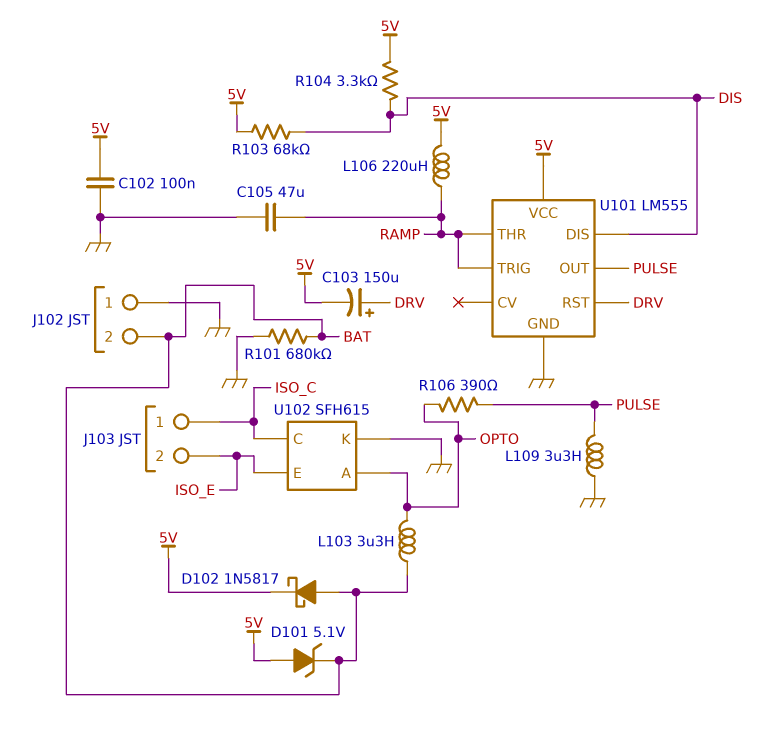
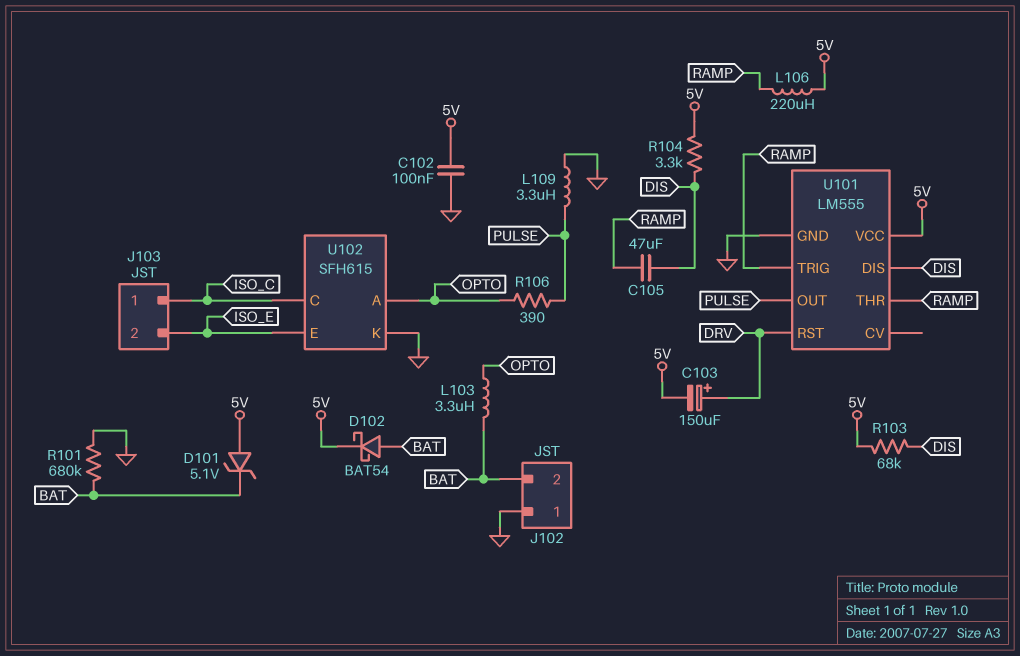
C105: 47uF (GND, RAMP) -> 47uF (DIS, RAMP)
D102: schottky 1N5817 (A BAT, K 5V) -> schottky BAT54 (A BAT, K 5V)

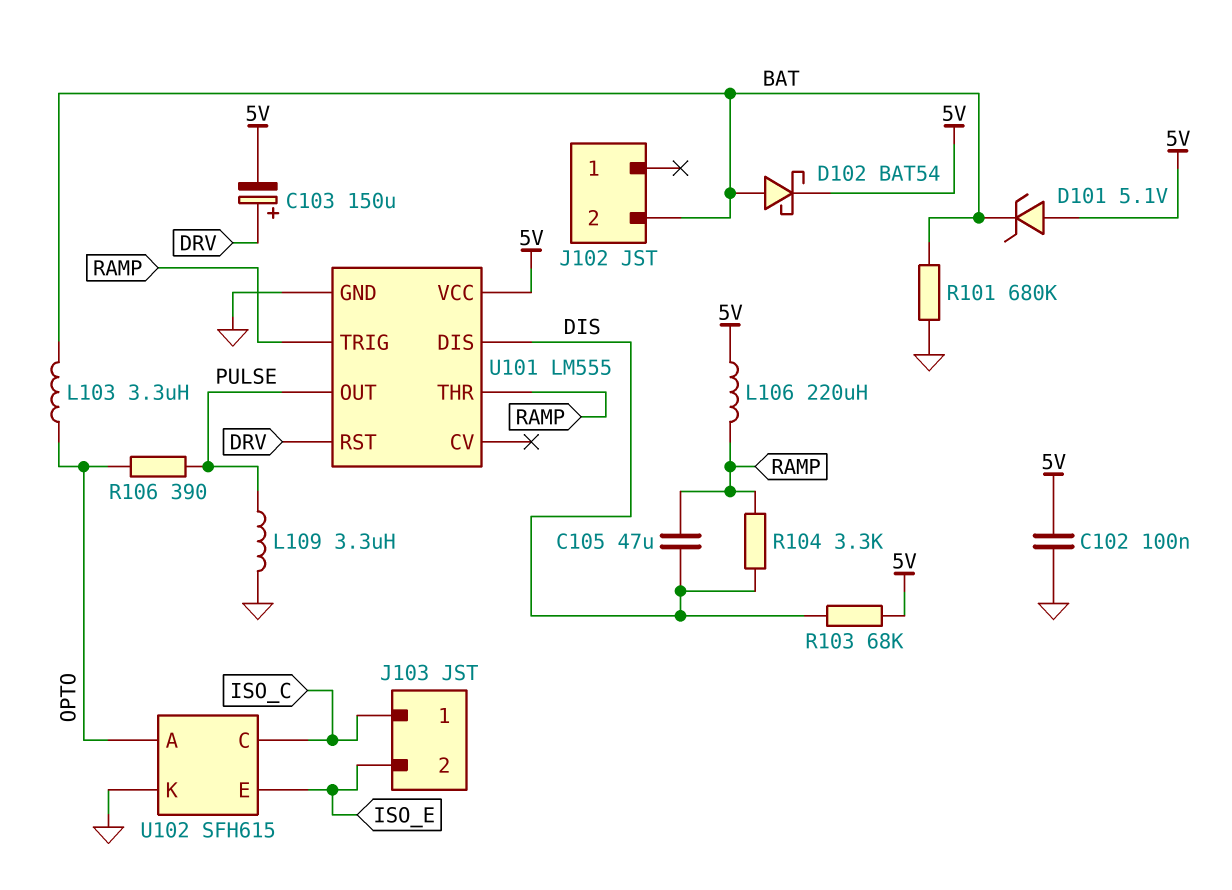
J102 pin 1: GND -> none
R104: 3.3k (5V, DIS) -> 3.3k (DIS, RAMP)

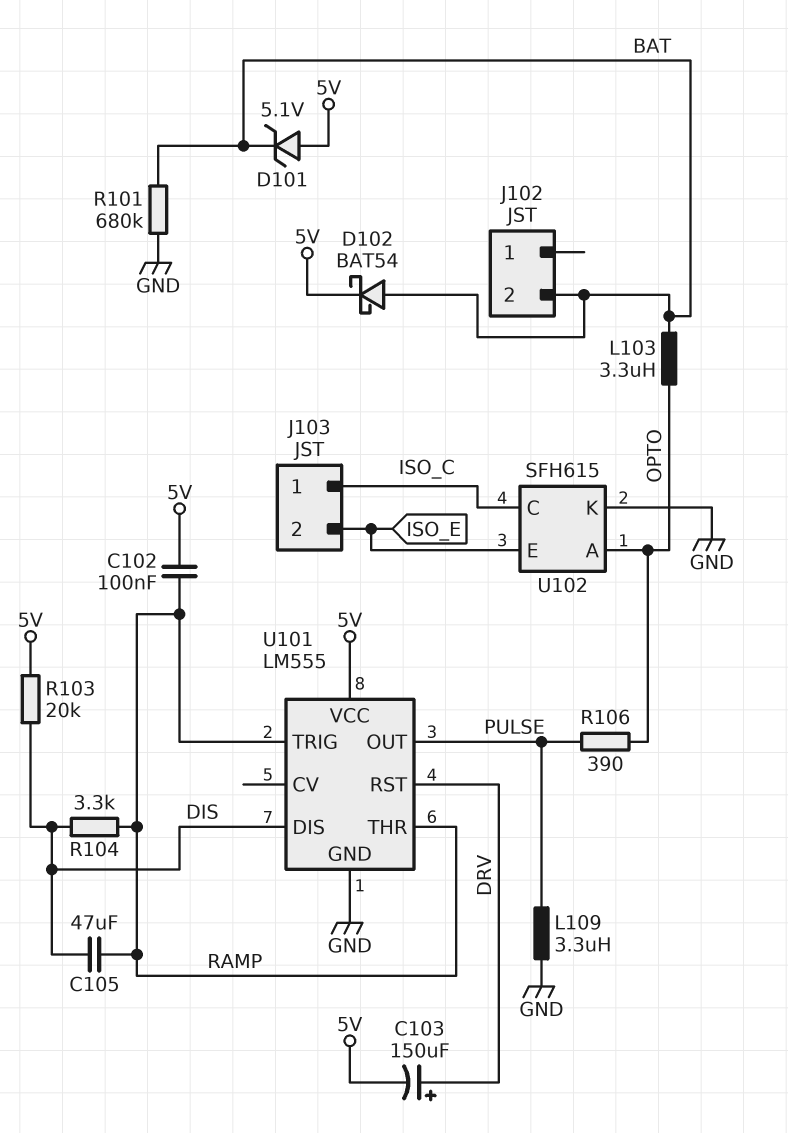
C102: 100nF (5V, GND) -> 100nF (5V, RAMP)
L106: 220uH (5V, RAMP) -> none
R103: 68k (5V, DIS) -> 20k (5V, DIS)

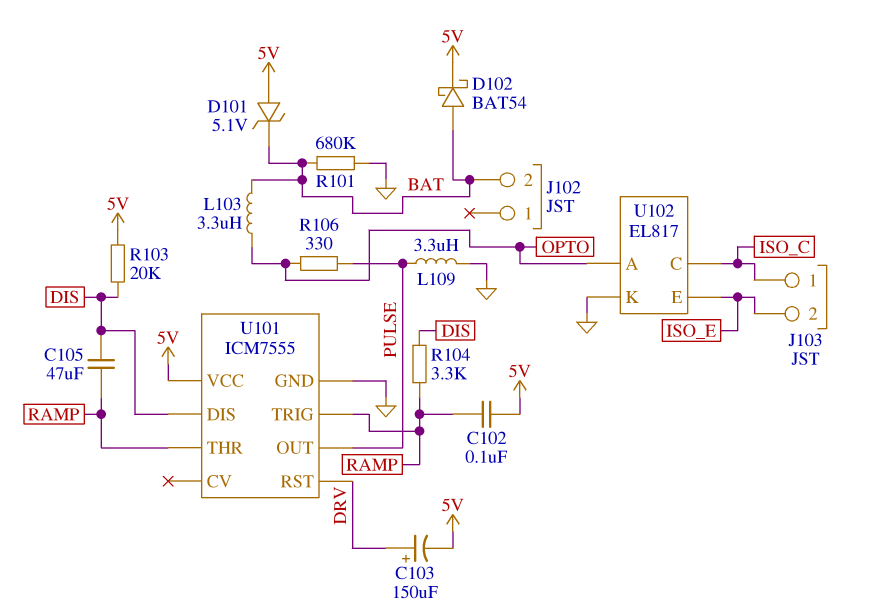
R106: 390 (OPTO, PULSE) -> 330 (OPTO, PULSE)
U101: LM555 -> ICM7555
U102: SFH615 -> EL817

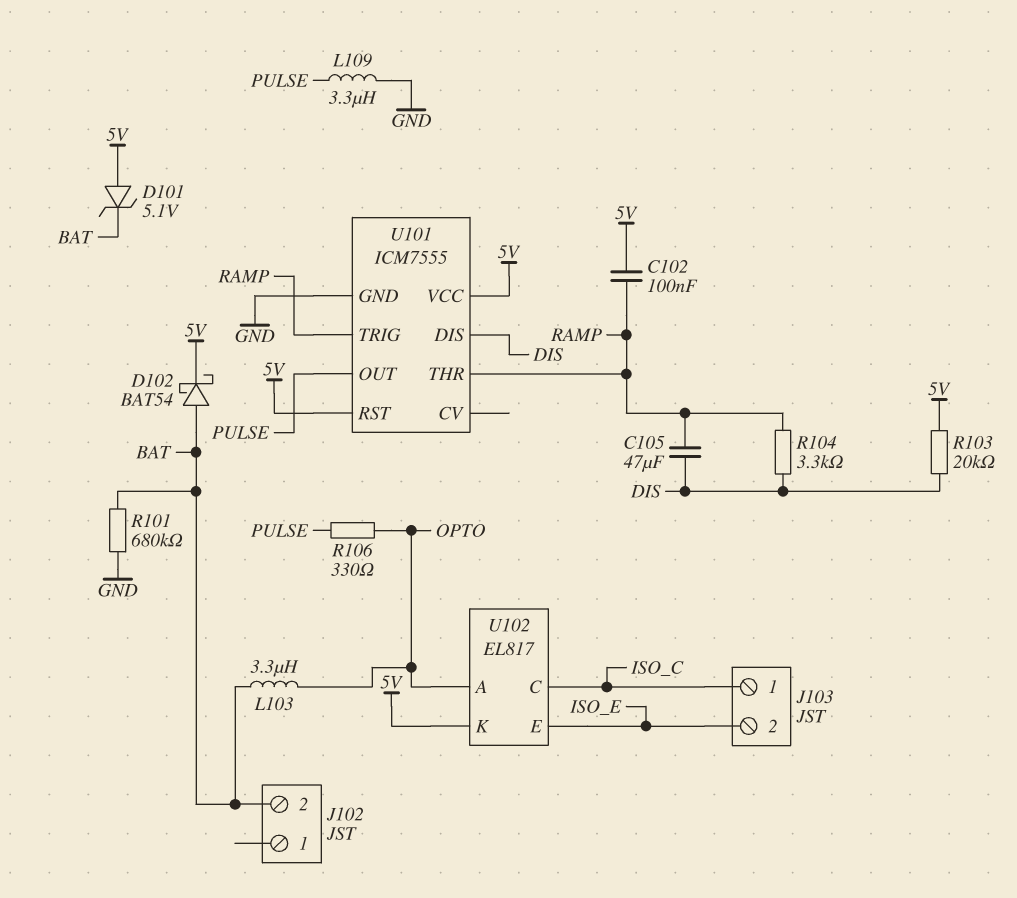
C103: 150uF (plus DRV, minus 5V) -> none
U101 pin RST: DRV -> 5V
U102 pin K: GND -> 5V

